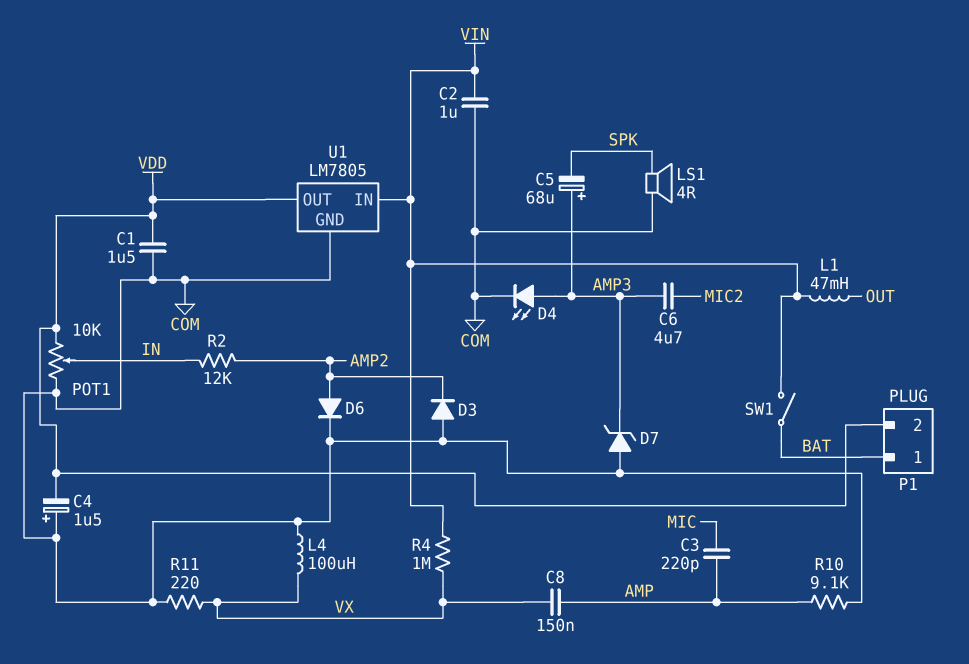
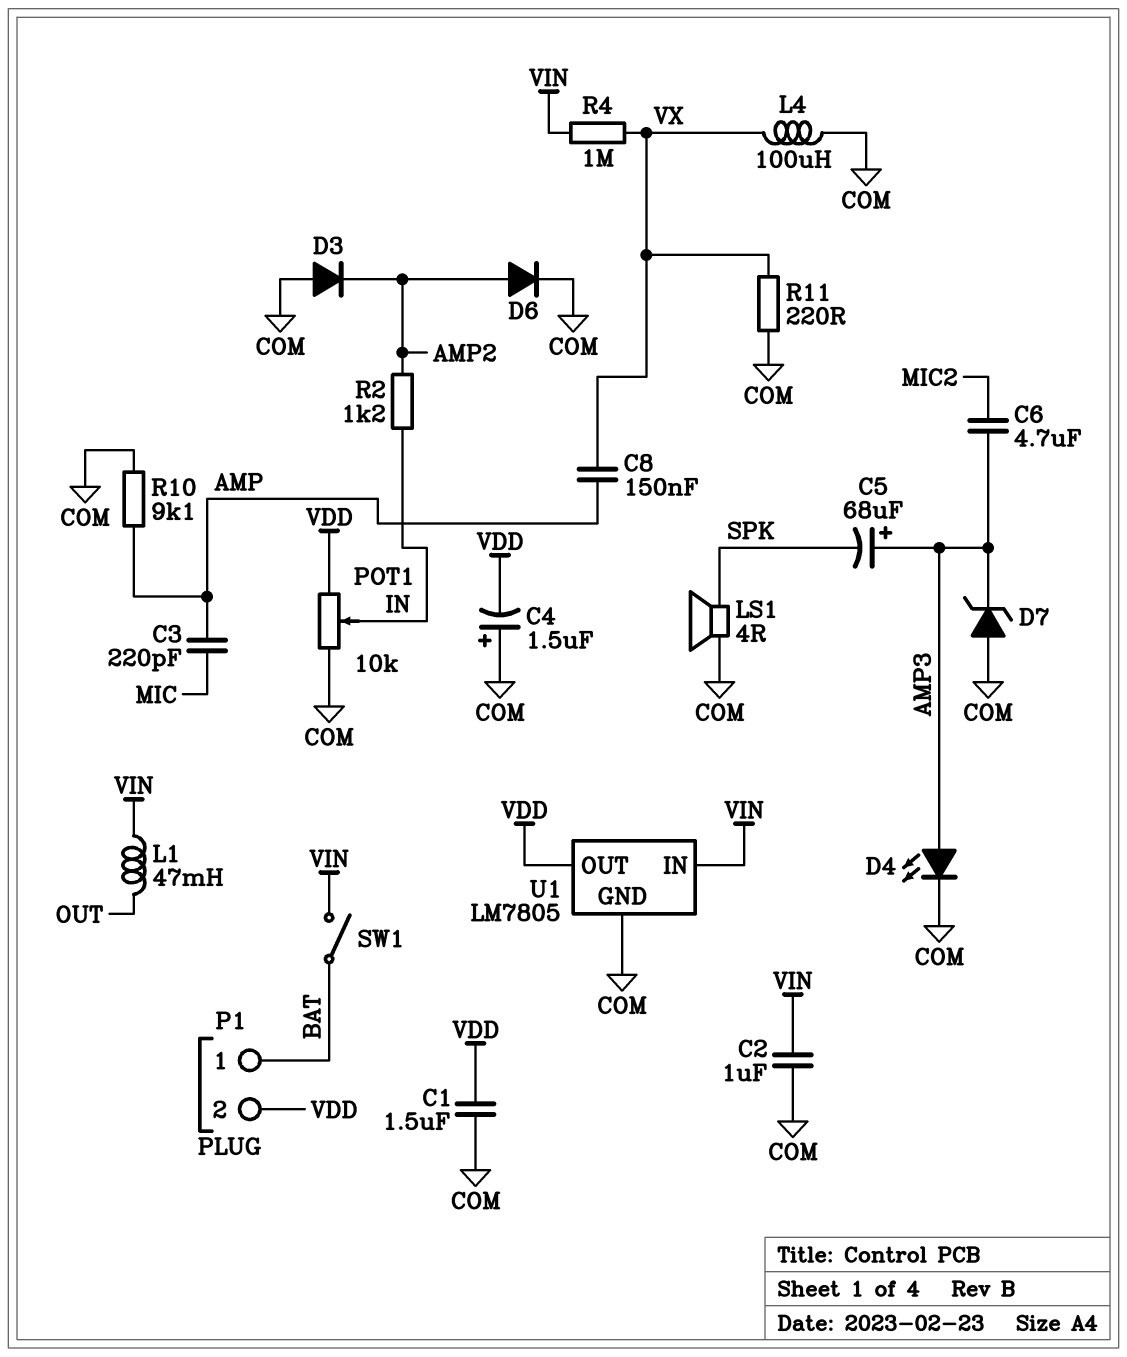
R2: 12k (AMP2, IN) -> 1.2k (AMP2, IN)

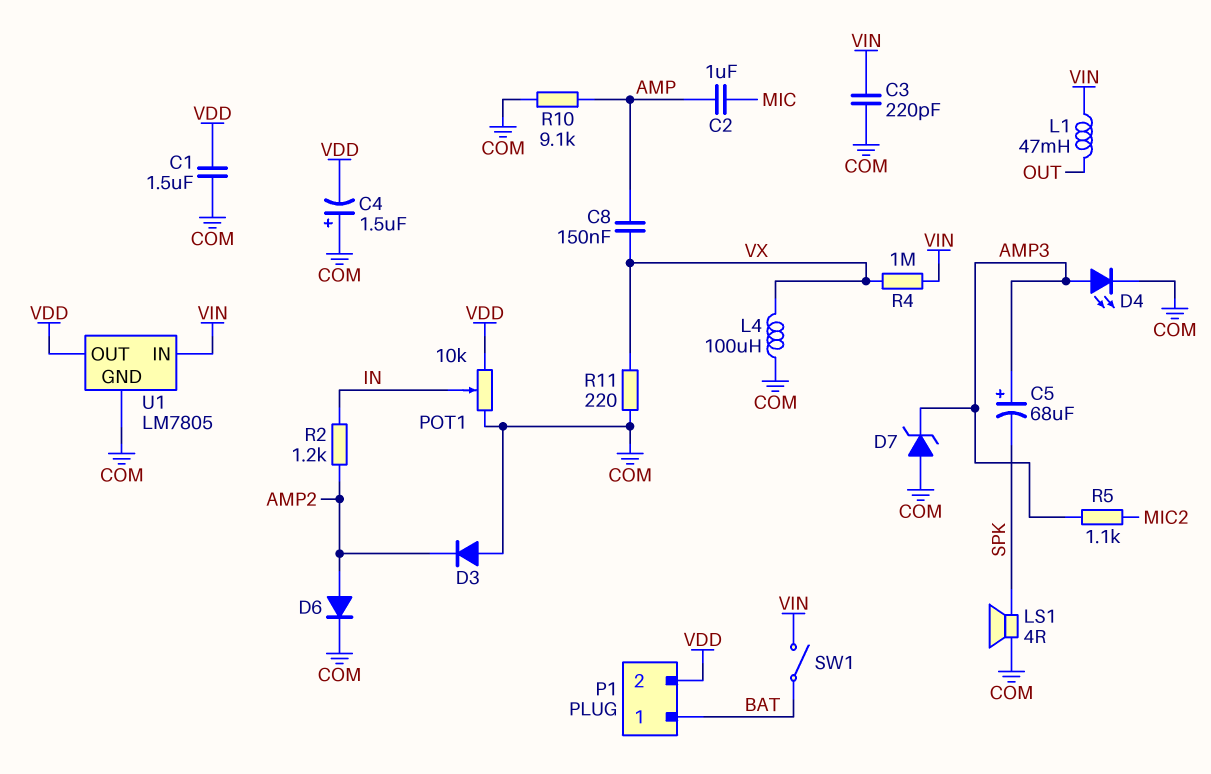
C2: 1uF (COM, VIN) -> 1uF (AMP, MIC)
C3: 220pF (AMP, MIC) -> 220pF (COM, VIN)
C6: 4.7uF (AMP3, MIC2) -> none
R5: none -> 1.1k (AMP3, MIC2)

